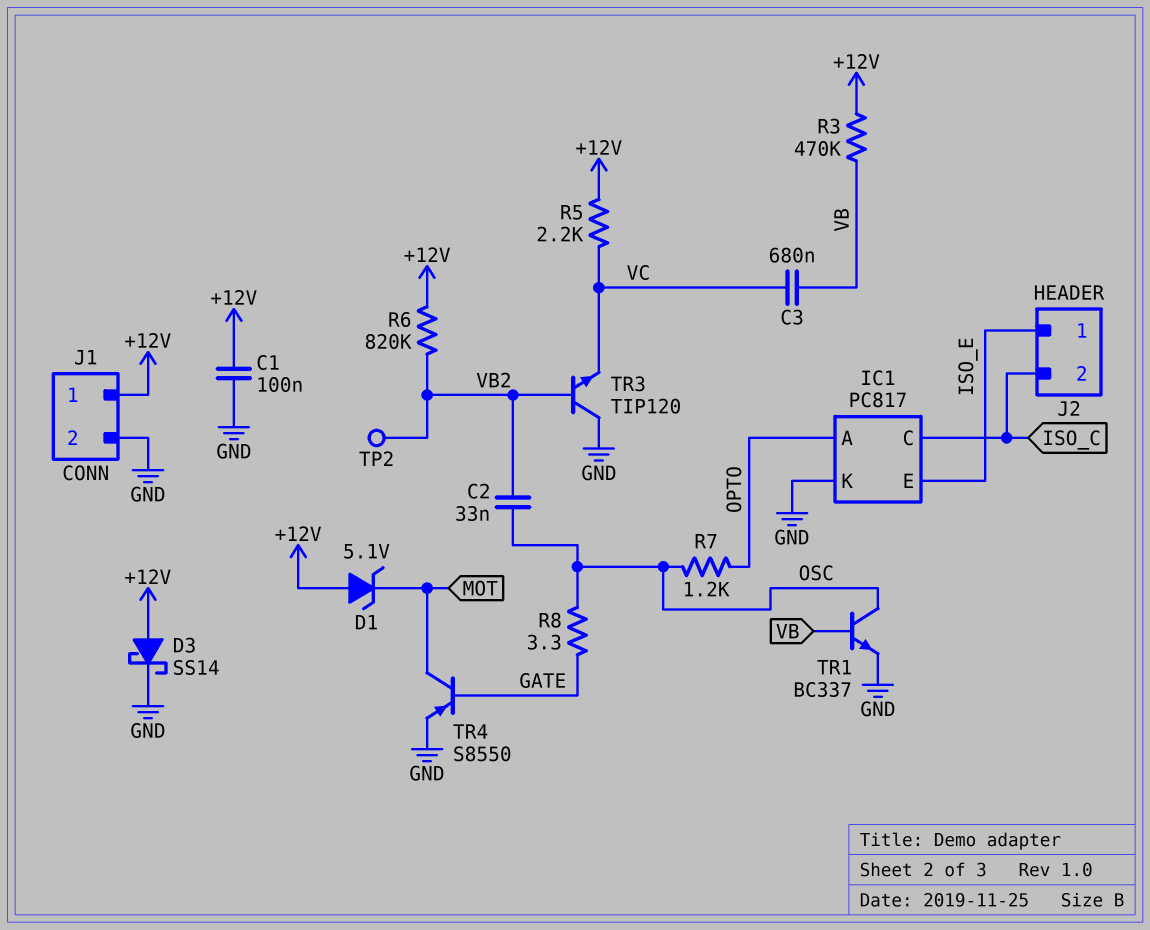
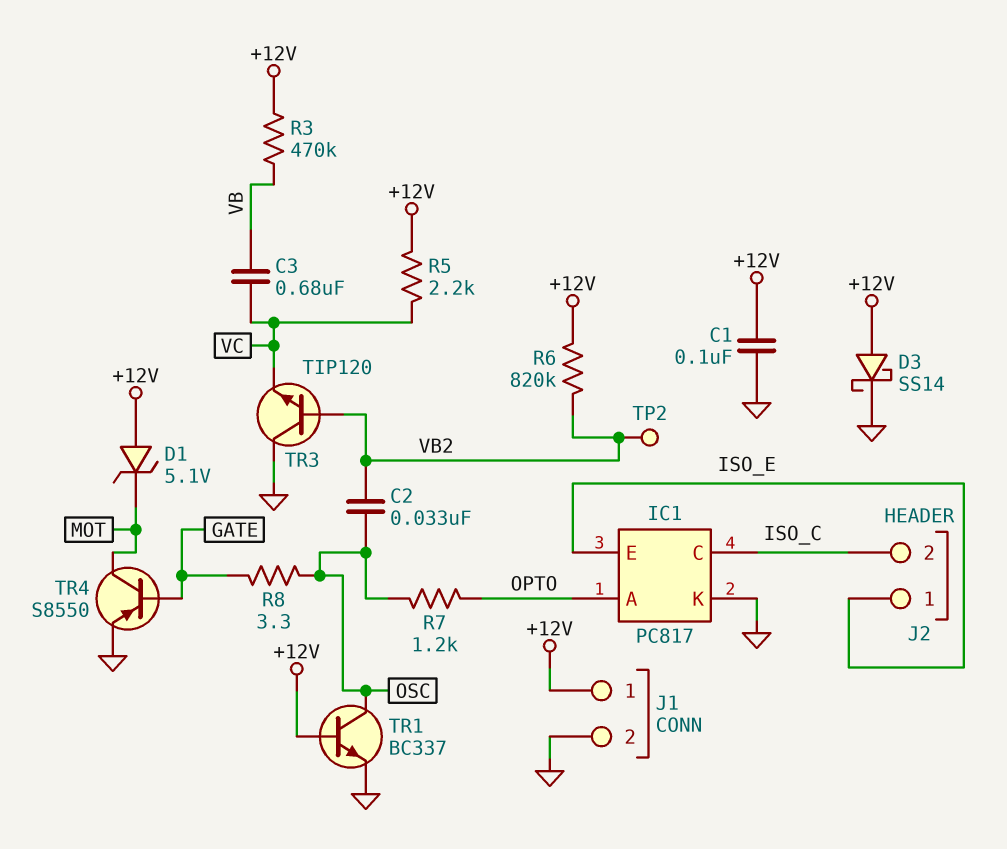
TR1: NPN BC337 (B VB, C OSC, E GND) -> NPN BC337 (B +12V, C OSC, E GND)

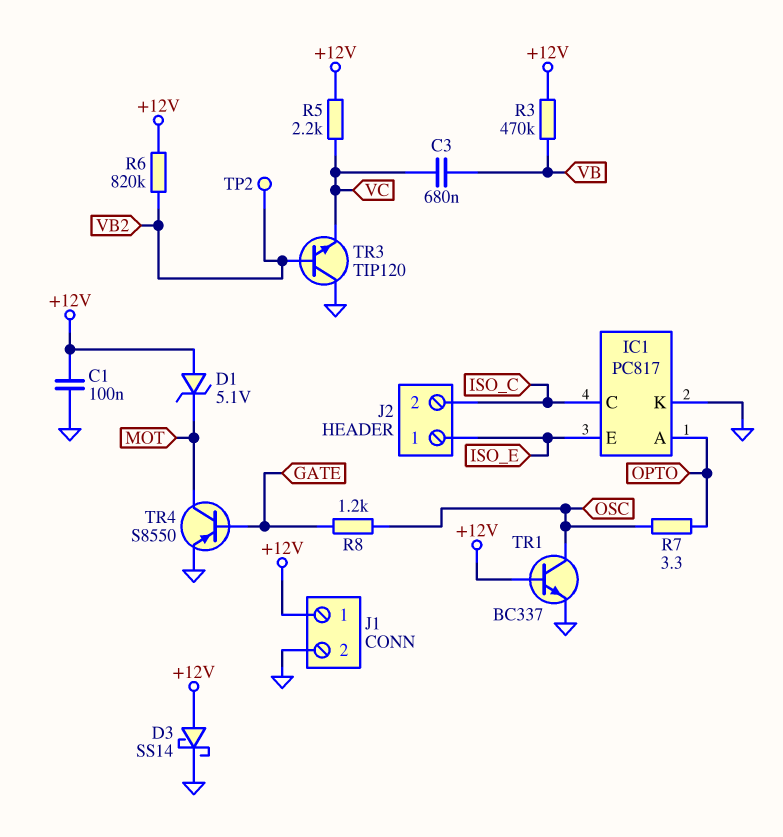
C2: 33nF (OSC, VB2) -> none
R7: 1.2k (OPTO, OSC) -> 3.3 (OPTO, OSC)
R8: 3.3 (GATE, OSC) -> 1.2k (GATE, OSC)

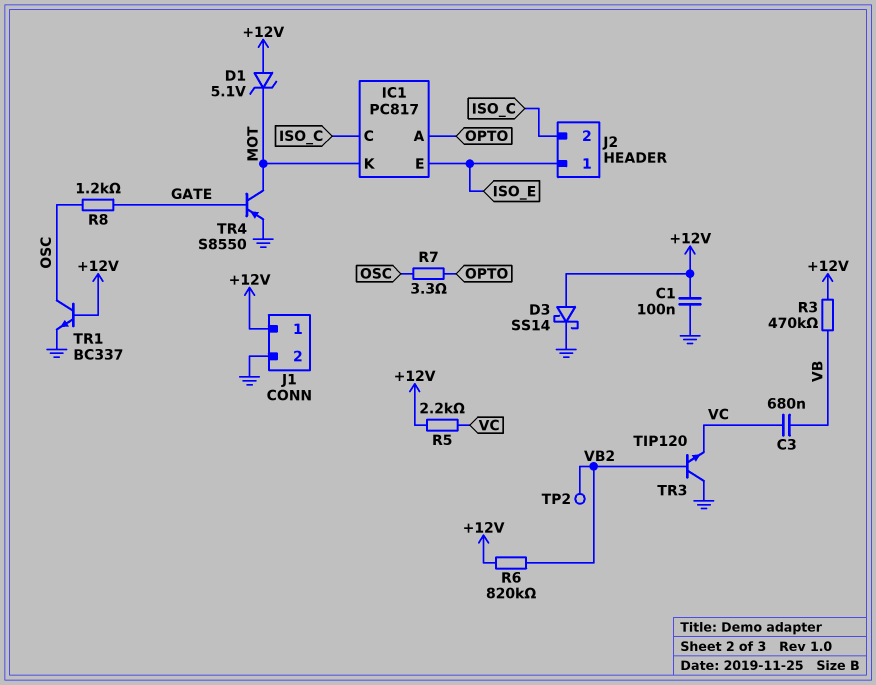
IC1 pin K: GND -> MOT

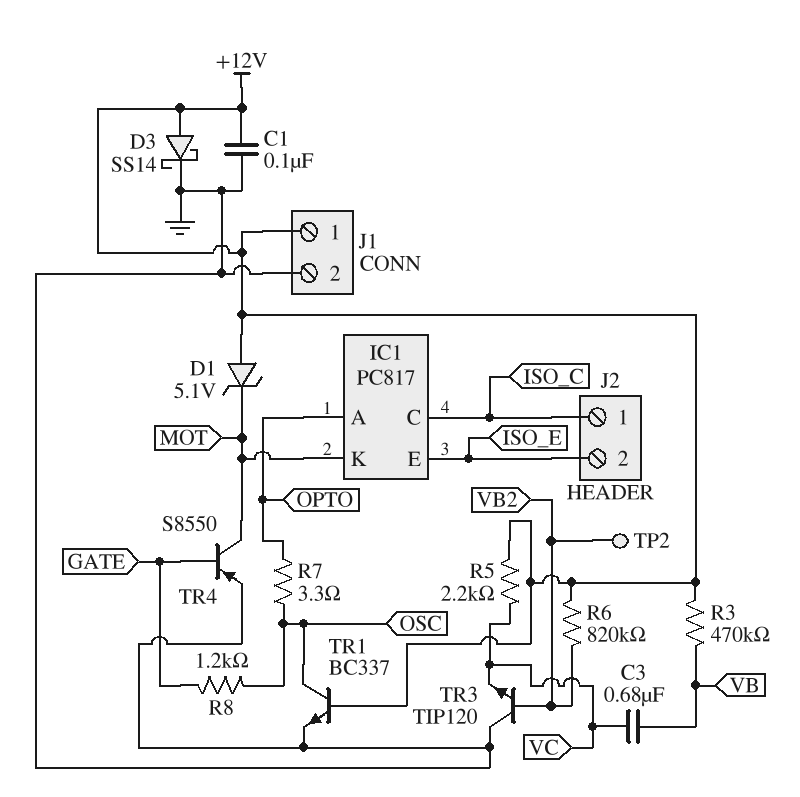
J2 pin 1: ISO_E -> ISO_C
J2 pin 2: ISO_C -> ISO_E

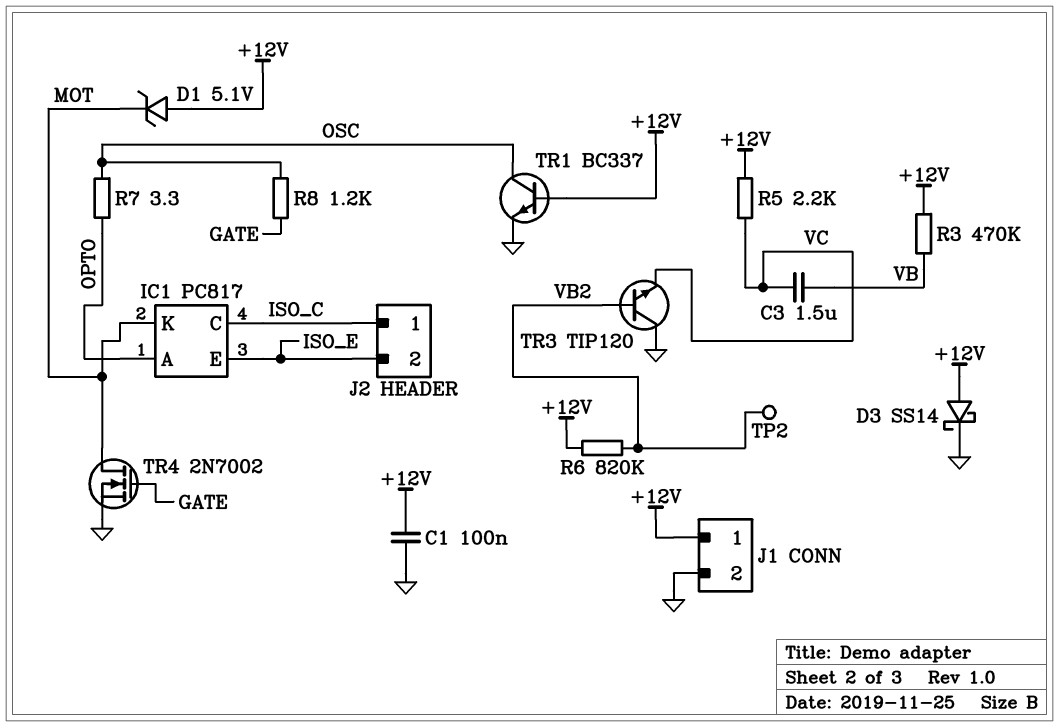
C3: 680nF (VB, VC) -> 1.5uF (VB, VC)
TR4: PNP S8550 (B GATE, C MOT, E GND) -> NMOS 2N7002 (G GATE, D MOT, S GND)

